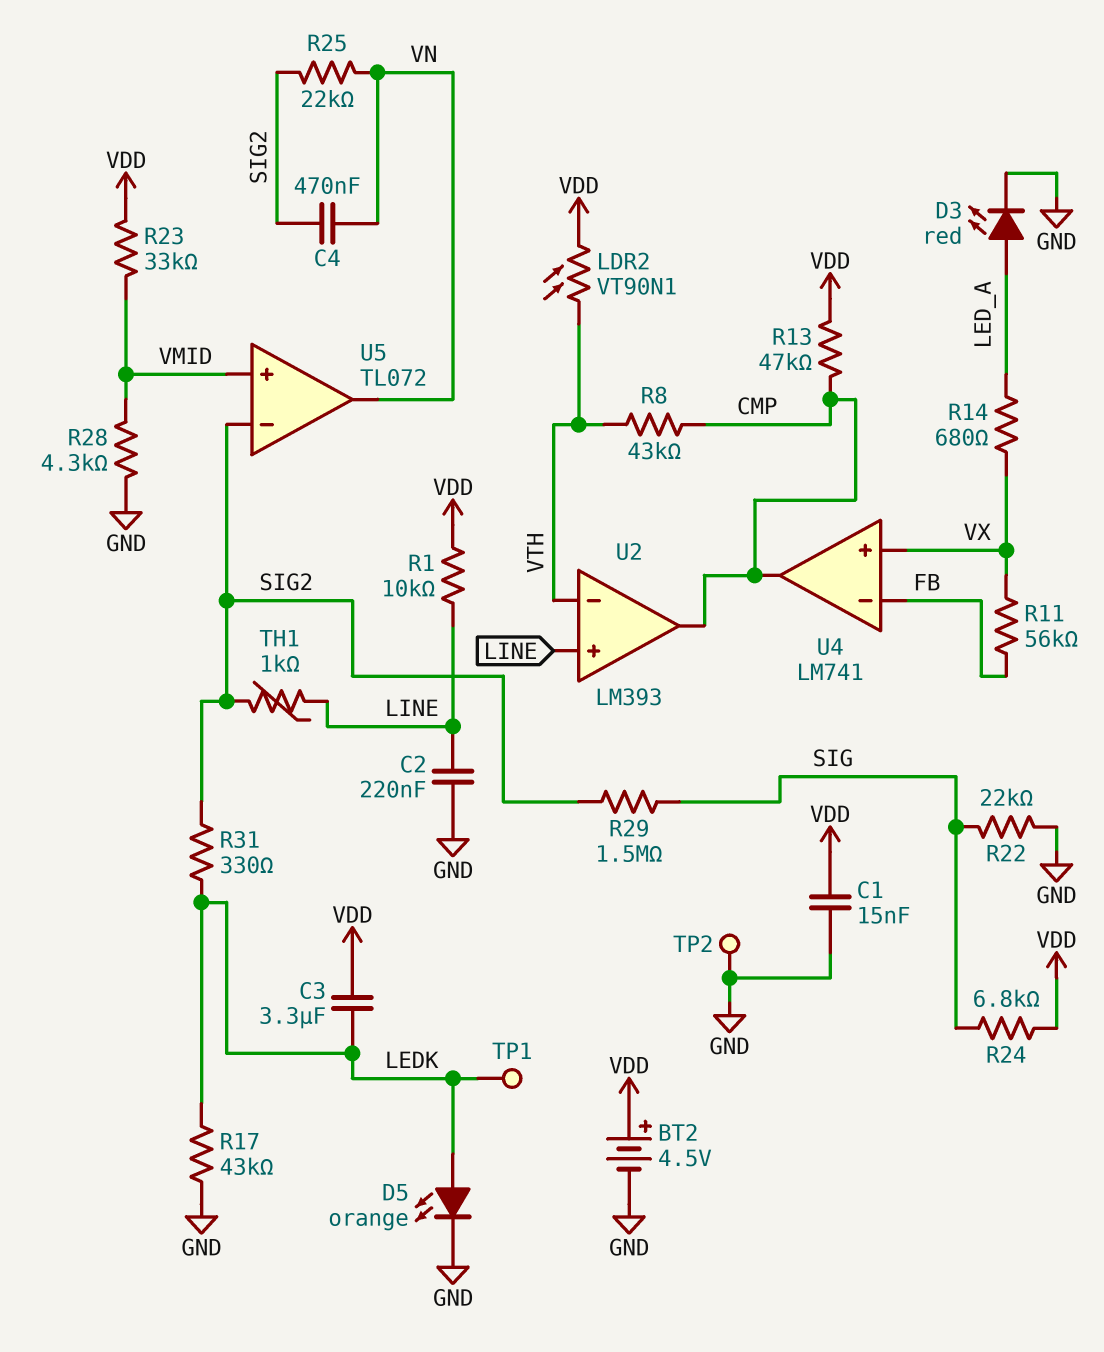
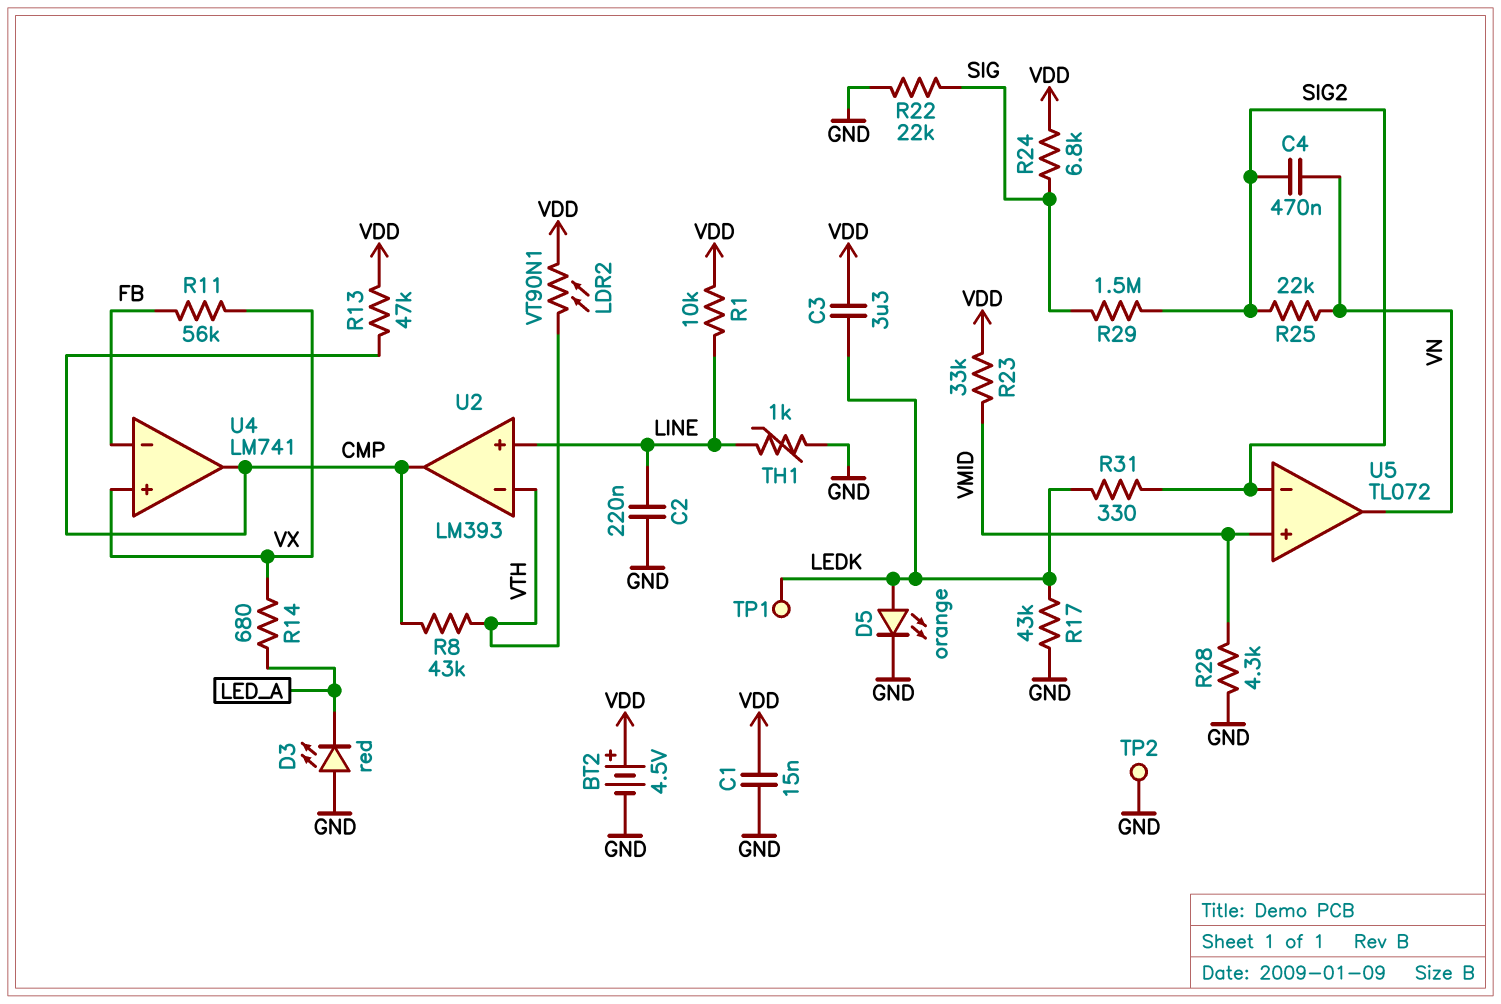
D3: LED red (A LED_A, K GND) -> LED red (A GND, K LED_A)
TH1: 1k (LINE, SIG2) -> 1k (GND, LINE)

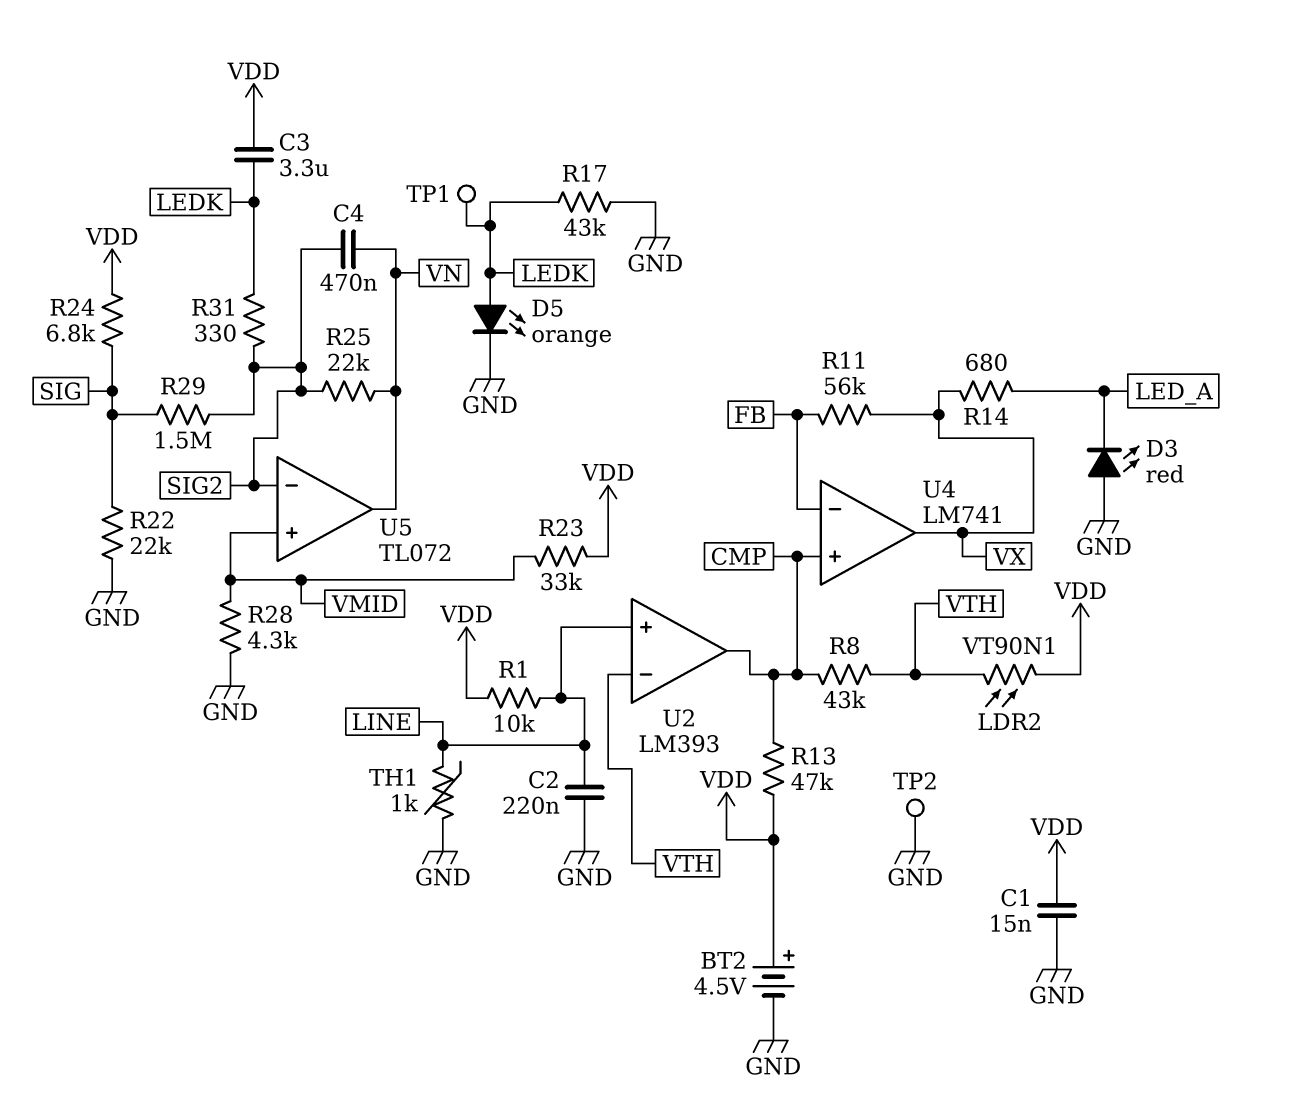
U4 pin in+: VX -> CMP
U4 pin out: CMP -> VX

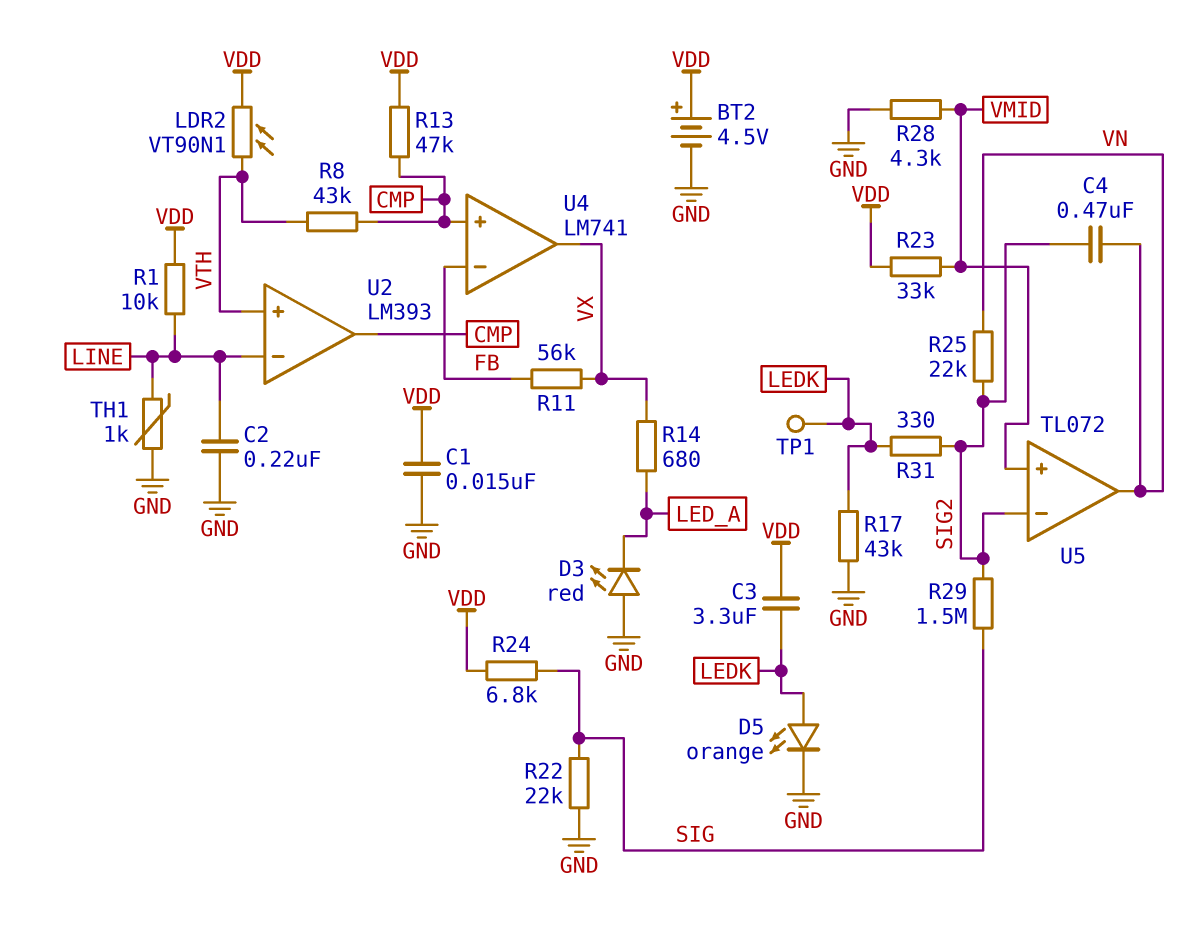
TP2: test point (GND) -> none
U2 pin in+: LINE -> VTH
U2 pin in-: VTH -> LINE

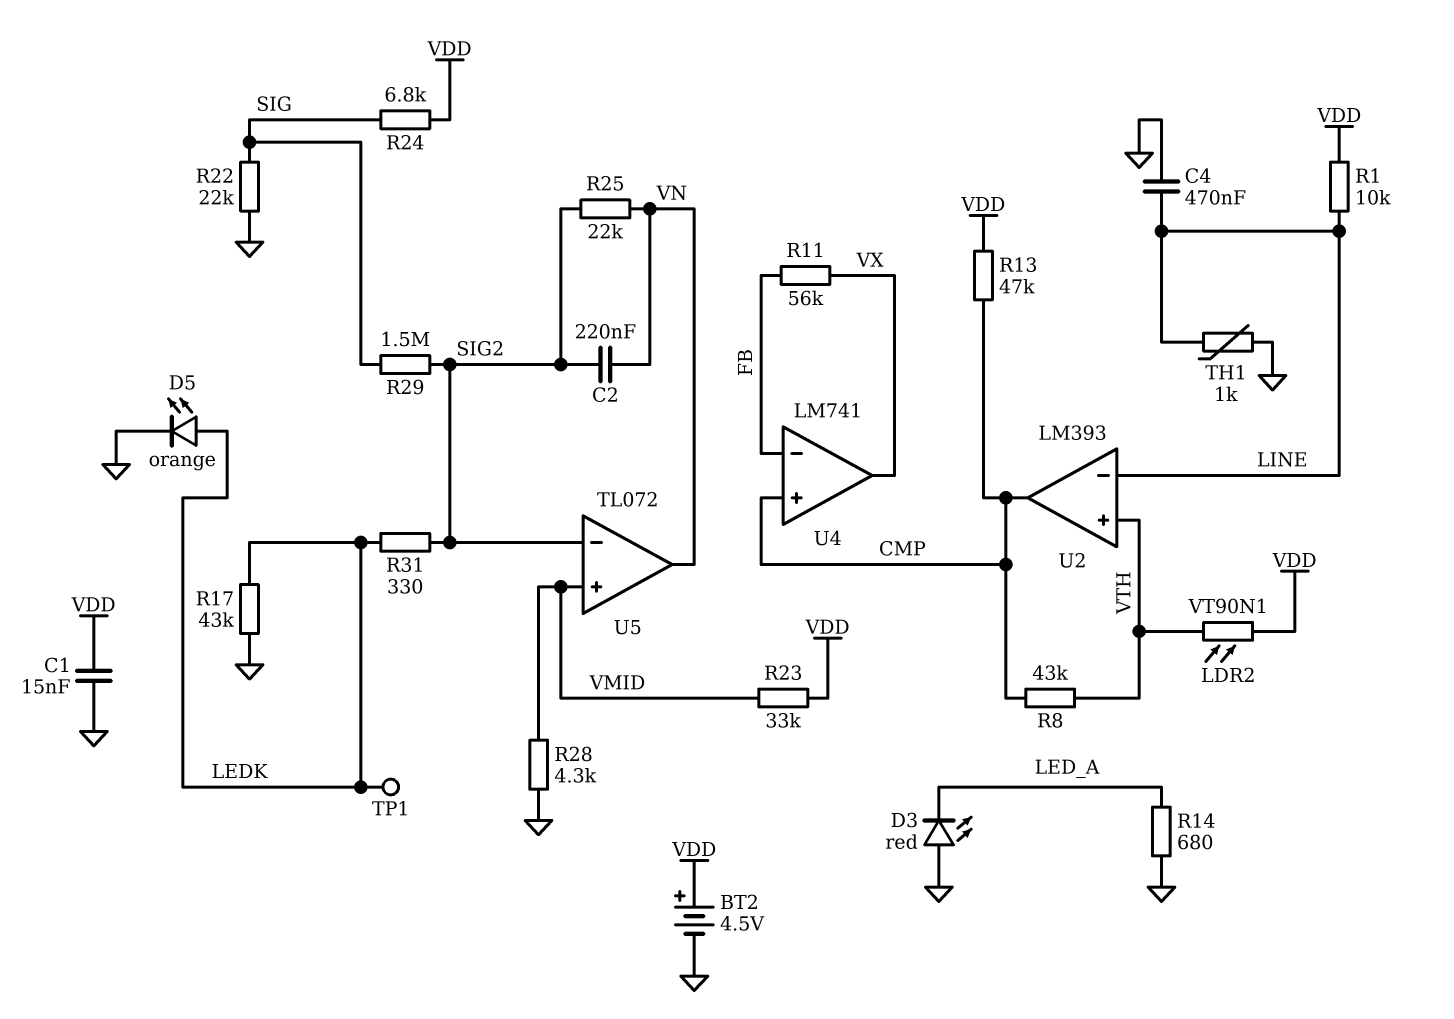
C2: 220nF (GND, LINE) -> 220nF (SIG2, VN)
C3: 3.3uF (LEDK, VDD) -> none
C4: 470nF (SIG2, VN) -> 470nF (GND, LINE)
R14: 680 (LED_A, VX) -> 680 (GND, LED_A)

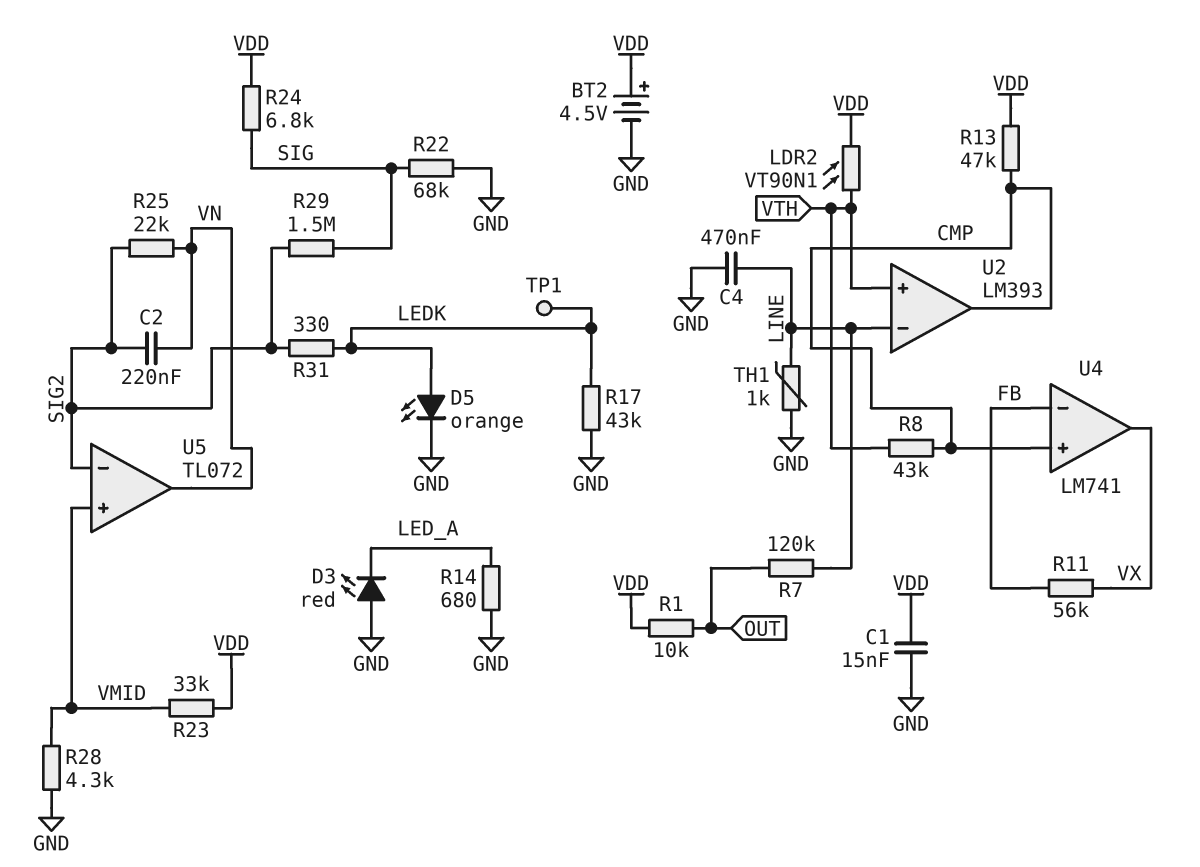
R1: 10k (LINE, VDD) -> 10k (OUT, VDD)
R7: none -> 120k (LINE, OUT)
R22: 22k (GND, SIG) -> 68k (GND, SIG)

